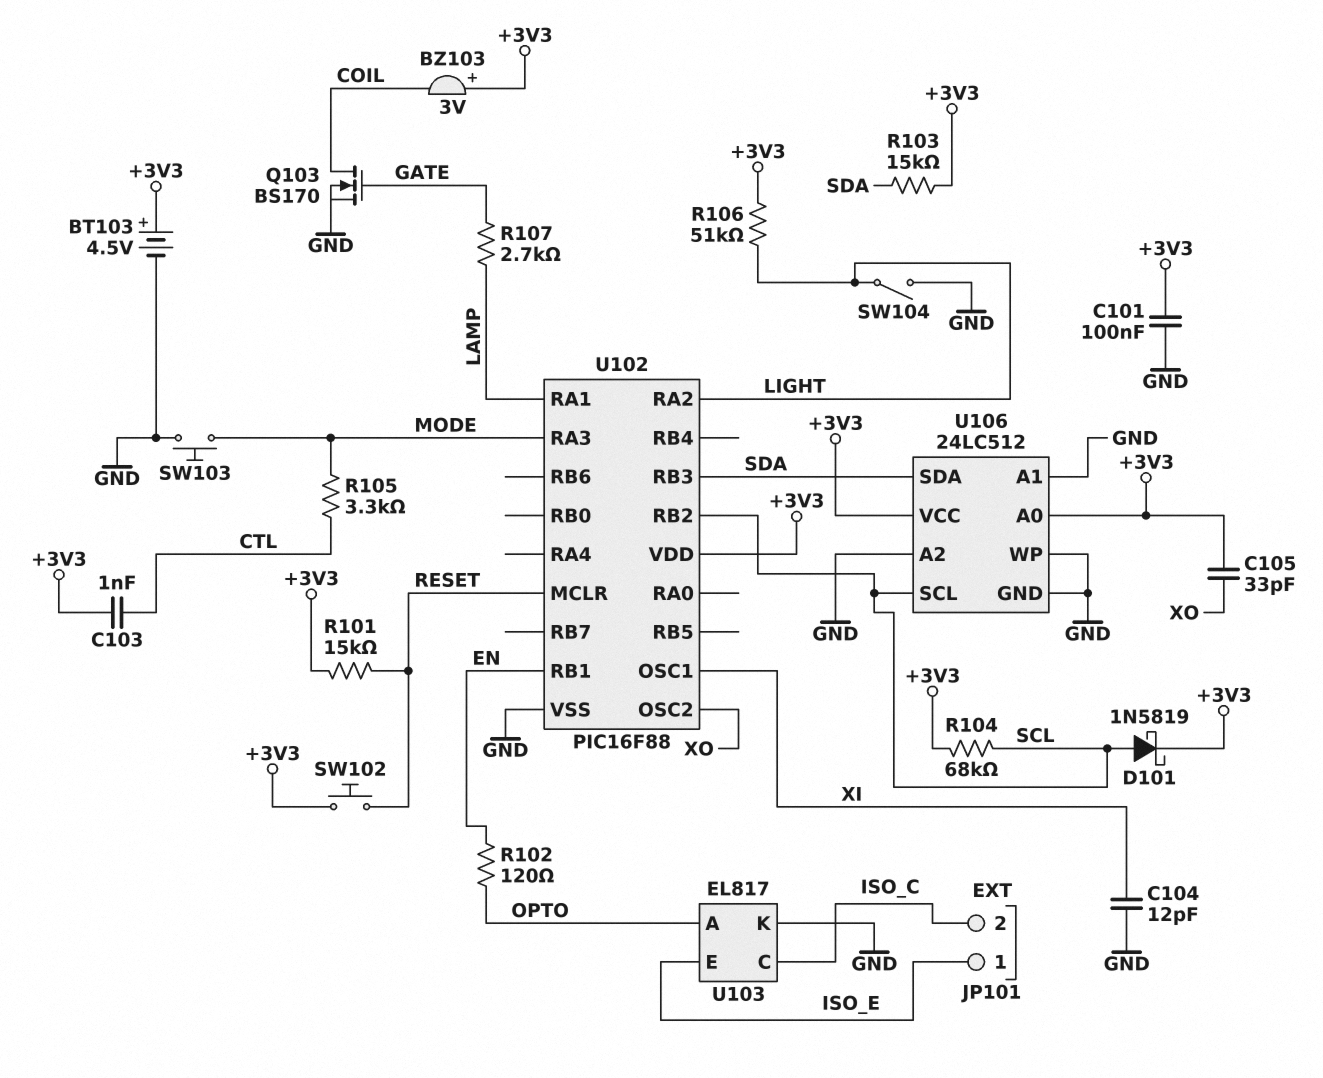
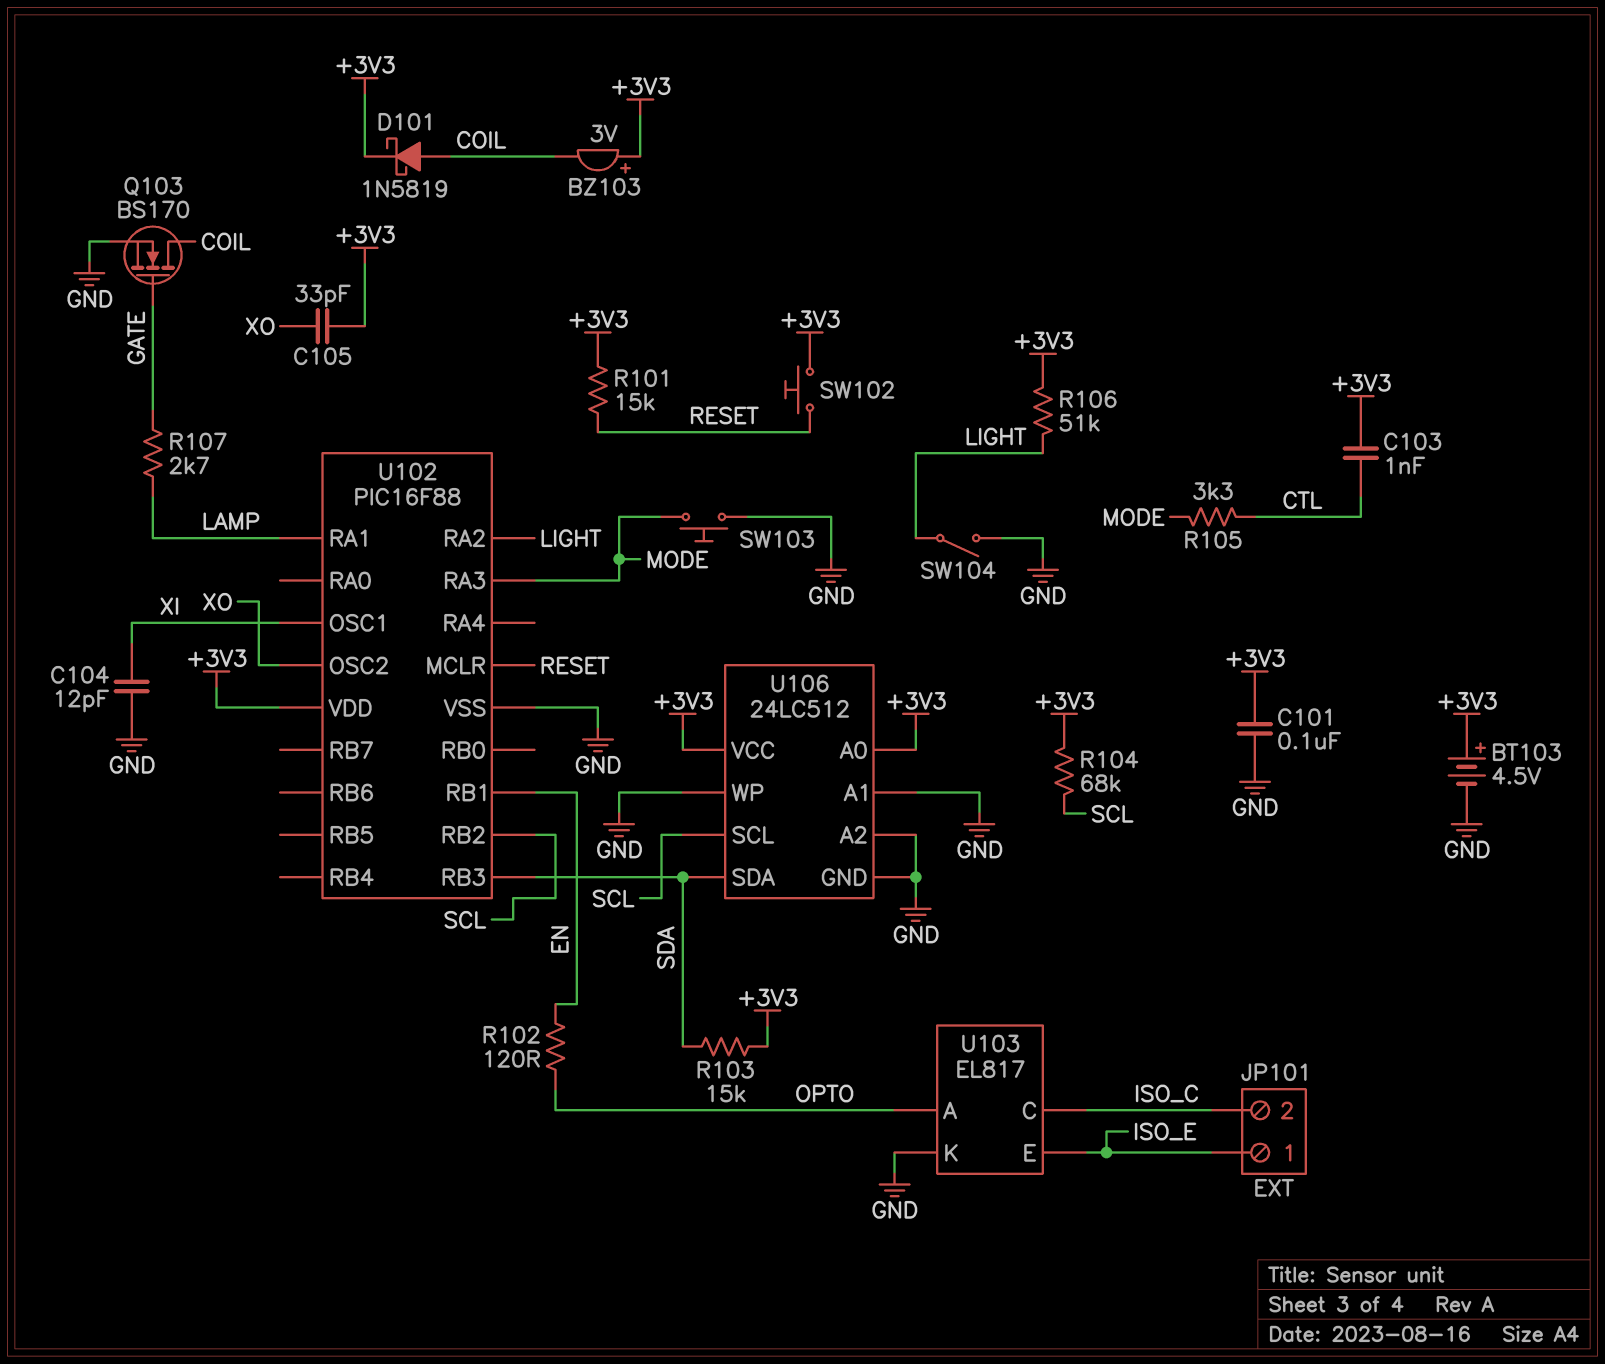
D101: schottky 1N5819 (A SCL, K +3V3) -> schottky 1N5819 (A COIL, K +3V3)

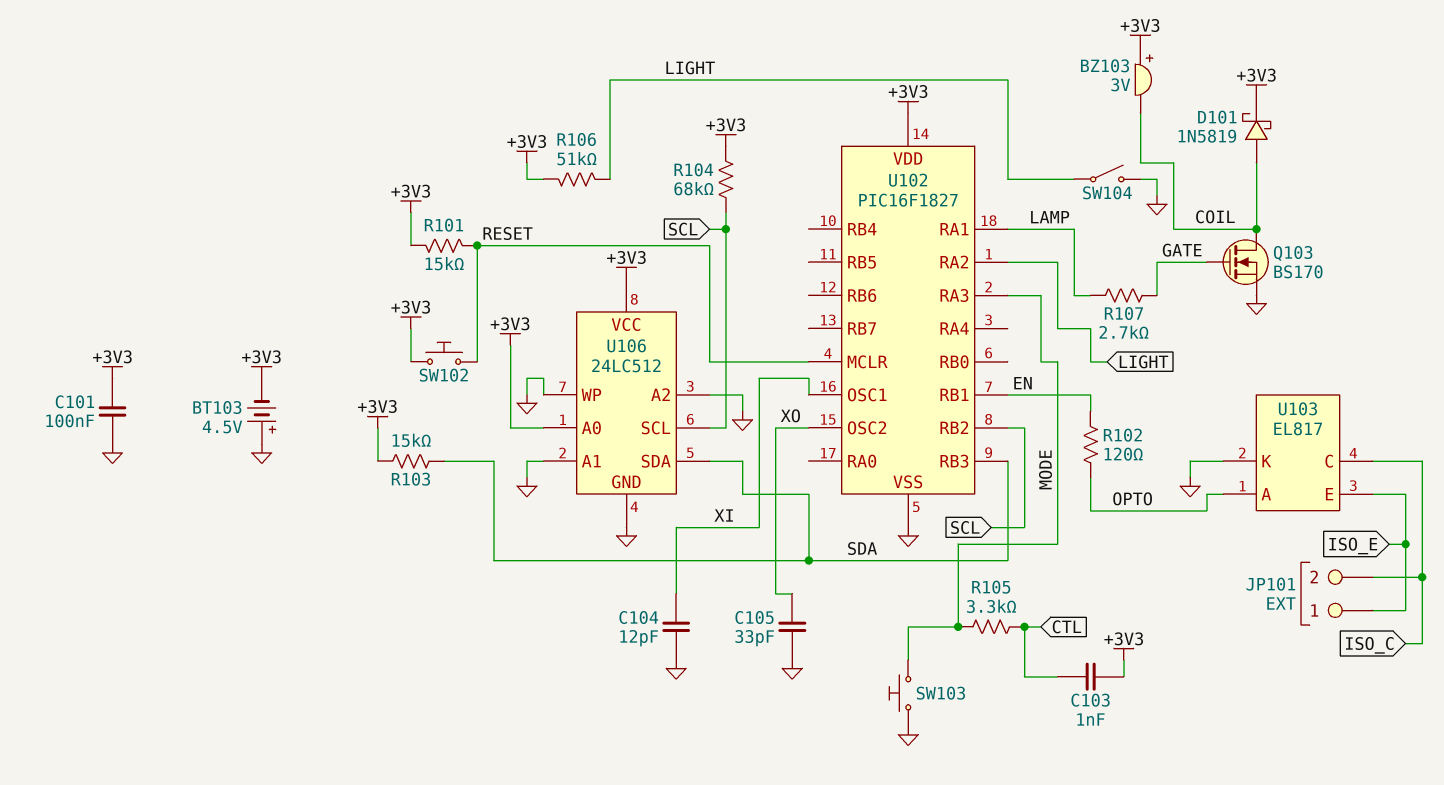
BT103: 4.5V (plus +3V3, minus GND) -> 4.5V (plus GND, minus +3V3)
C105: 33pF (+3V3, XO) -> 33pF (GND, XO)
U102: PIC16F88 -> PIC16F1827

